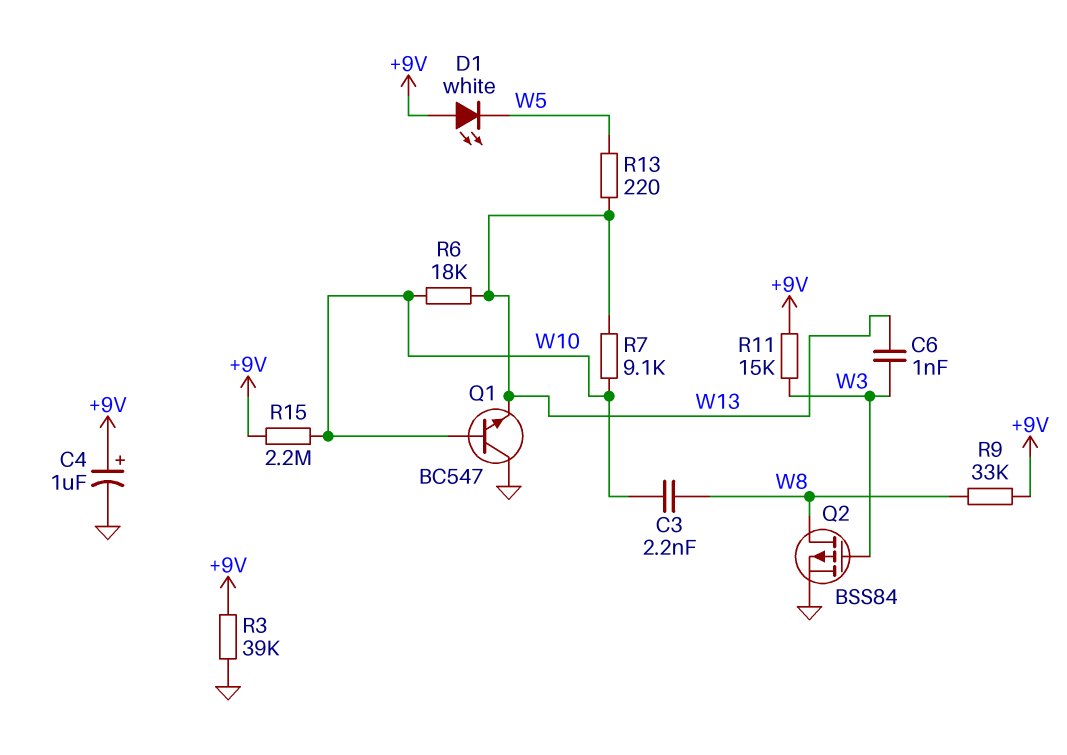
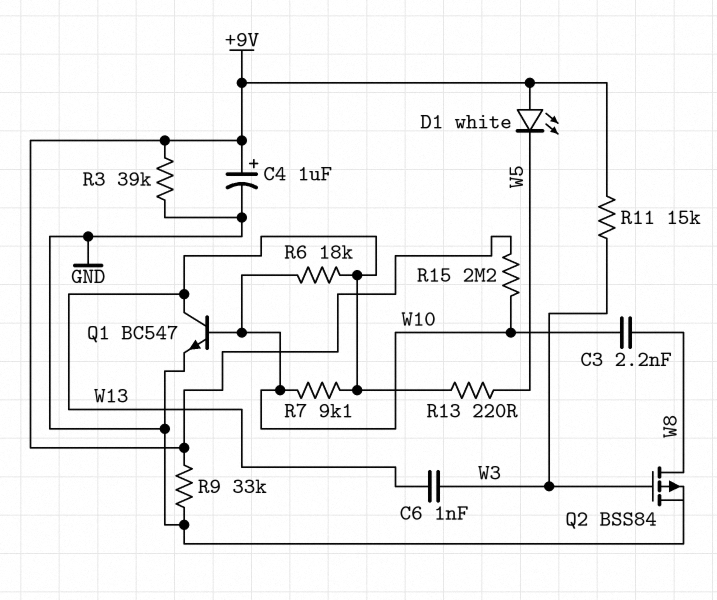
Q1: NPN BC547 (B W10, C GND, E W13) -> NPN BC547 (B W10, C W13, E GND)
R9: 33k (+9V, W8) -> 33k (+9V, GND)

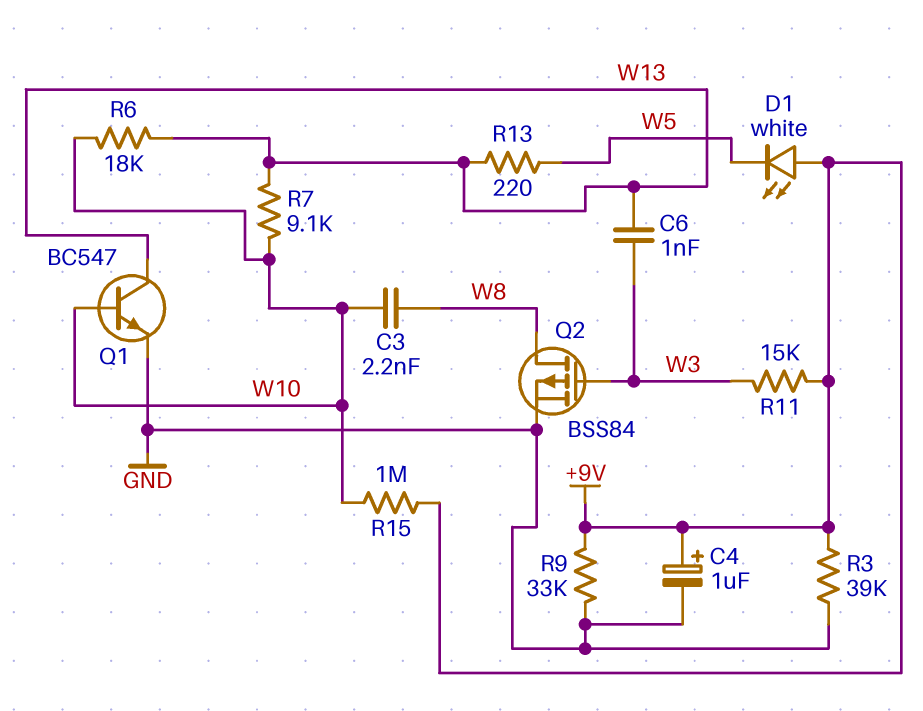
R15: 2.2M (+9V, W10) -> 1M (+9V, W10)

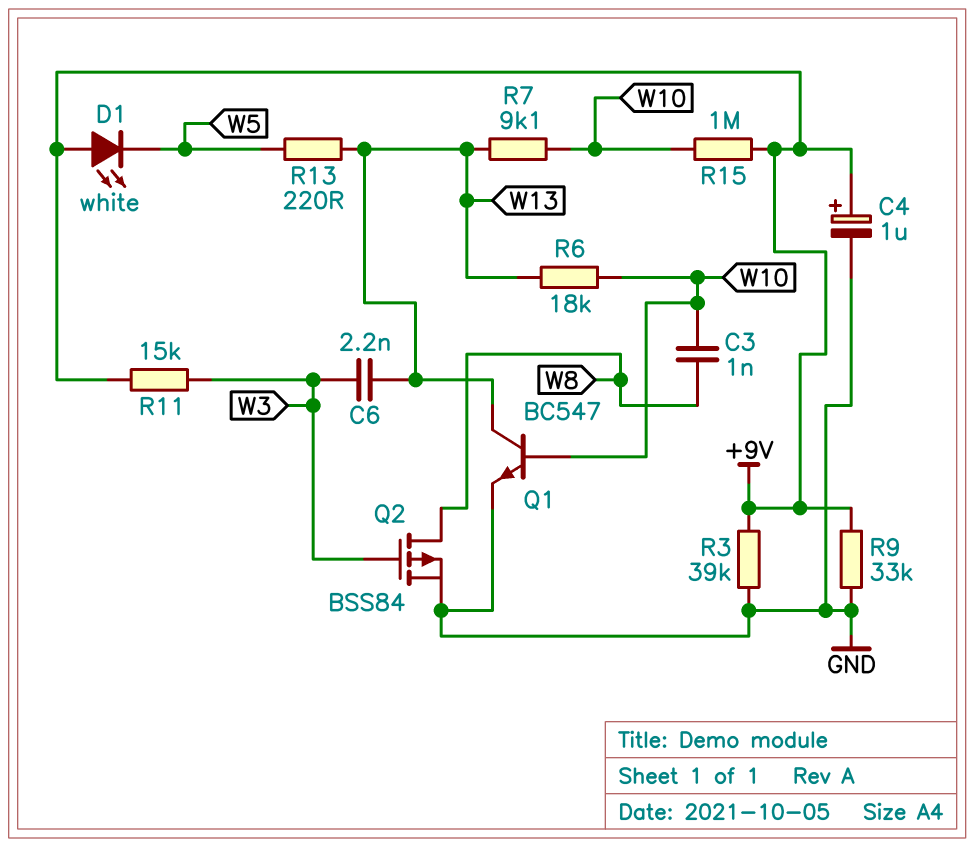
C3: 2.2nF (W8, W10) -> 1nF (W8, W10)
C6: 1nF (W3, W13) -> 2.2nF (W3, W13)

